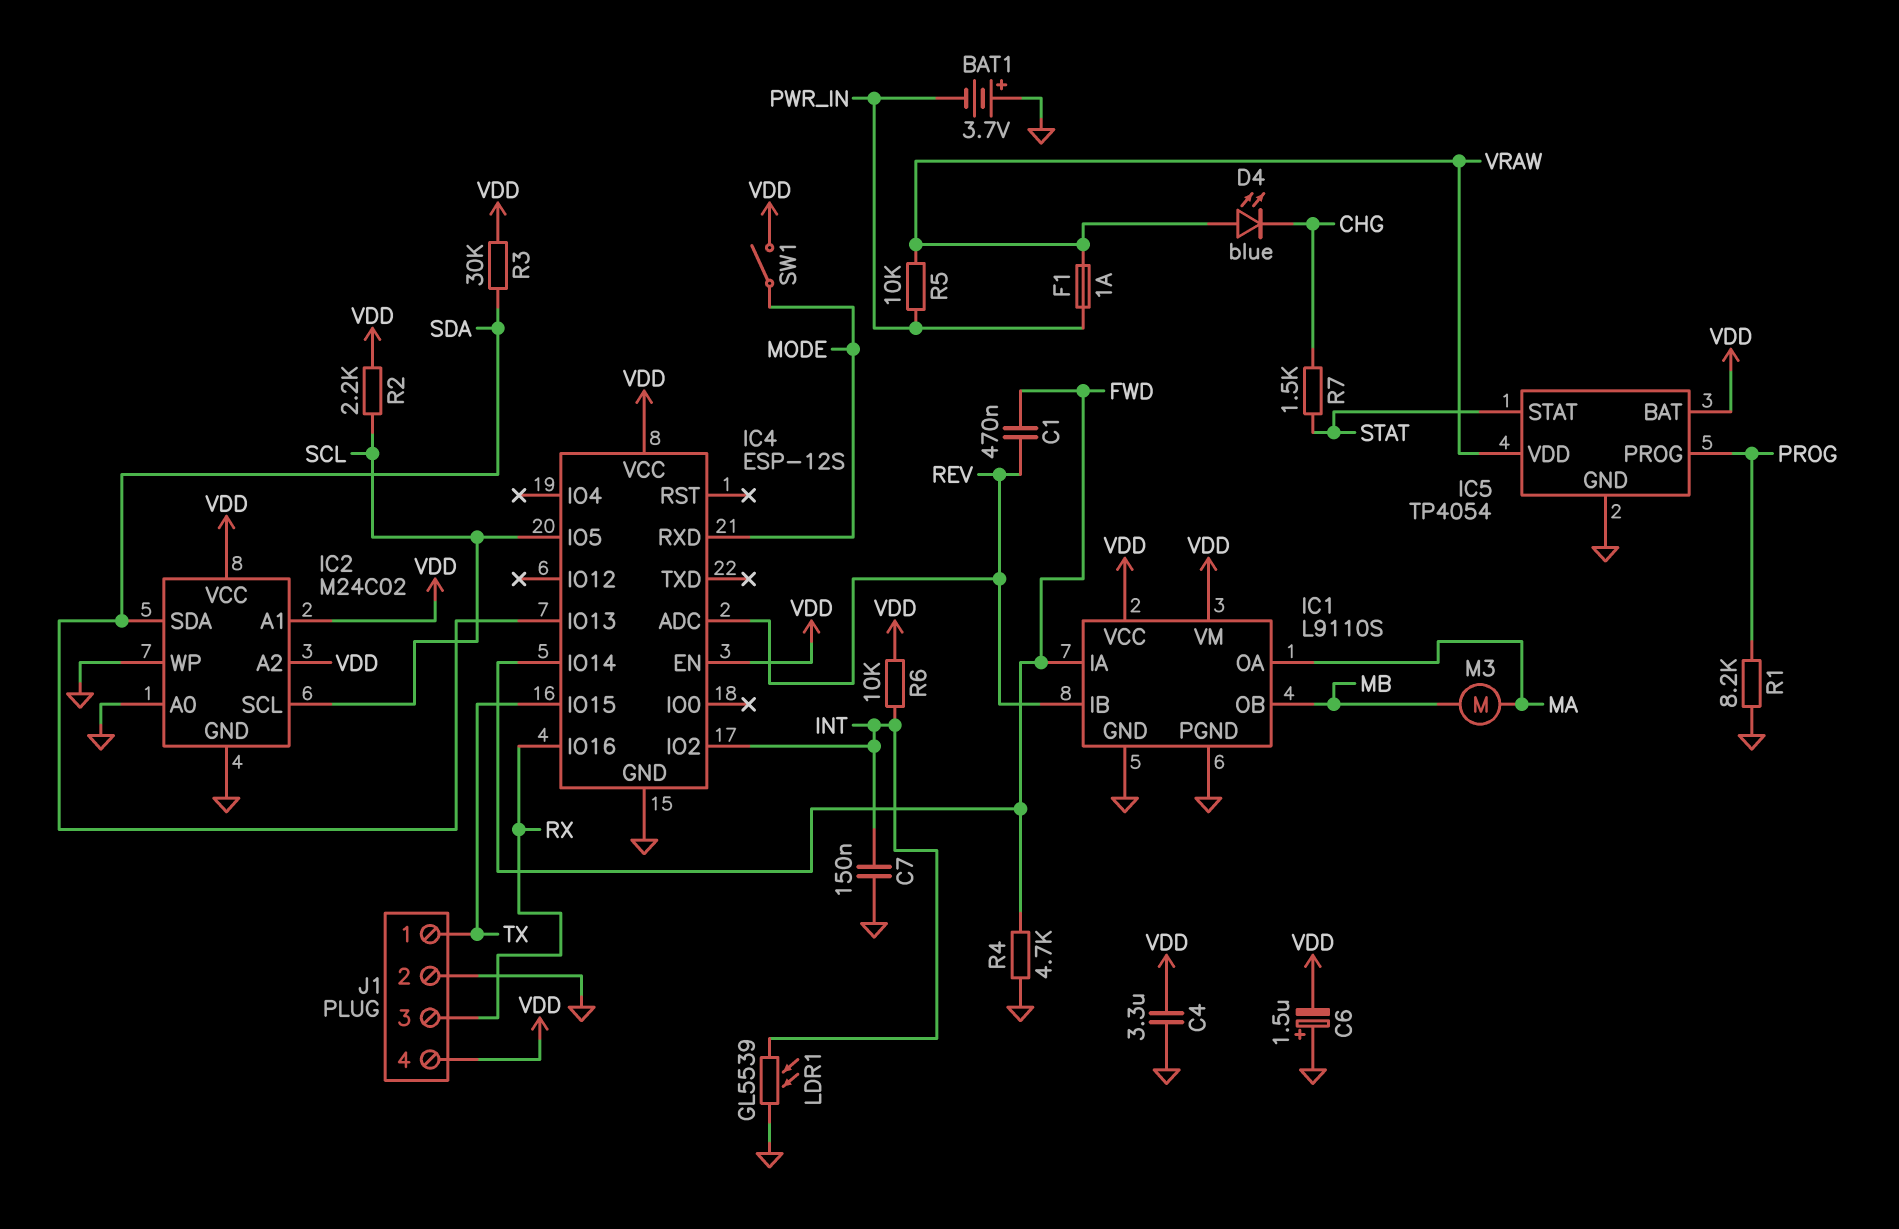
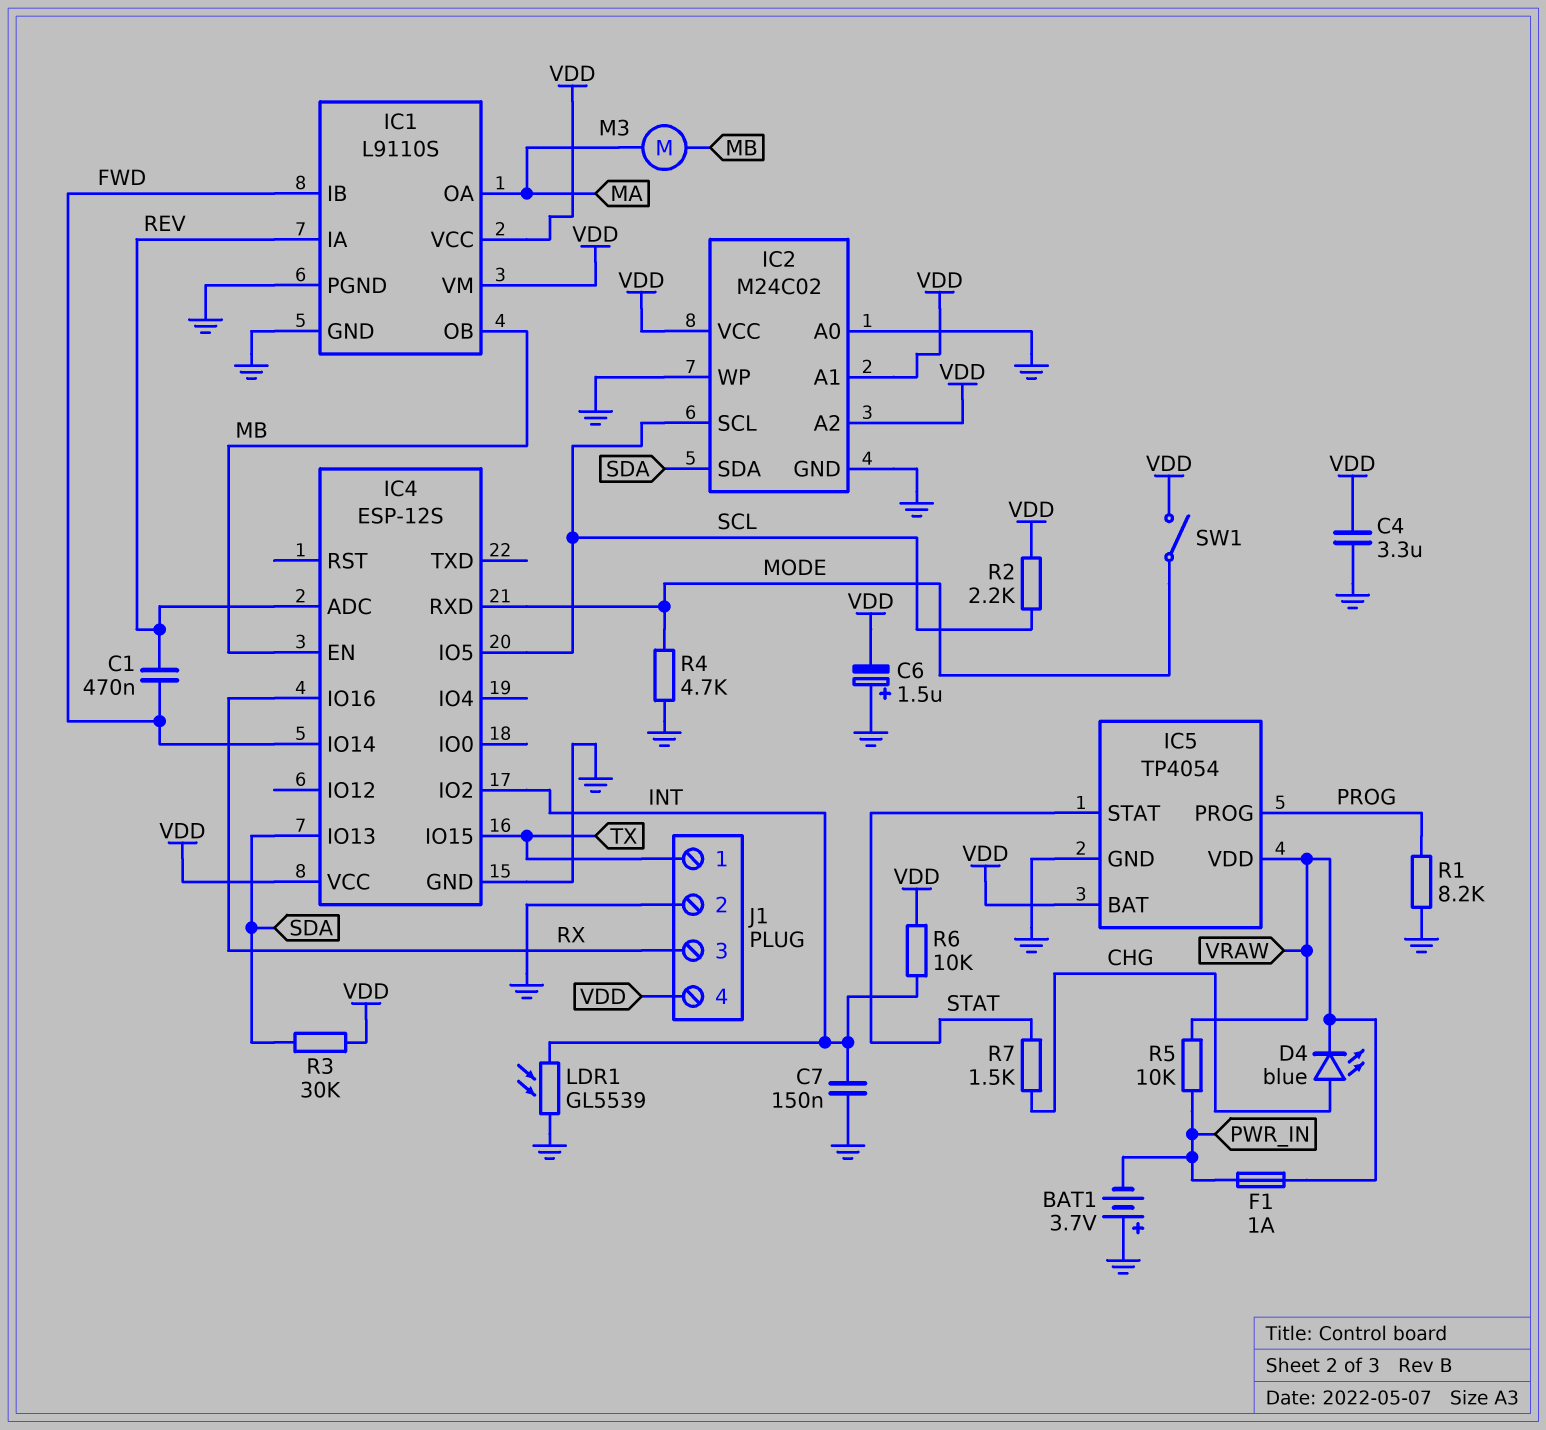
D4: LED blue (A VRAW, K CHG) -> LED blue (A CHG, K VRAW)
IC1 pin IA: FWD -> REV
IC1 pin IB: REV -> FWD
IC4 pin EN: VDD -> MB
R4: 4.7k (FWD, GND) -> 4.7k (GND, MODE)

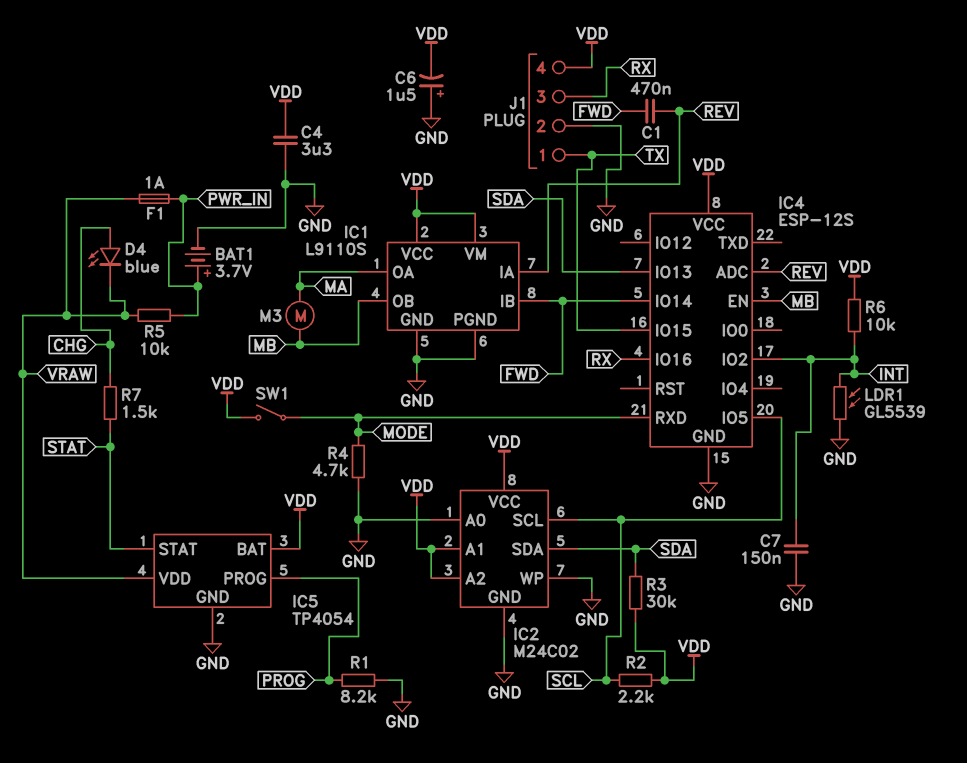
BAT1: 3.7V (plus GND, minus PWR_IN) -> 3.7V (plus PWR_IN, minus GND)

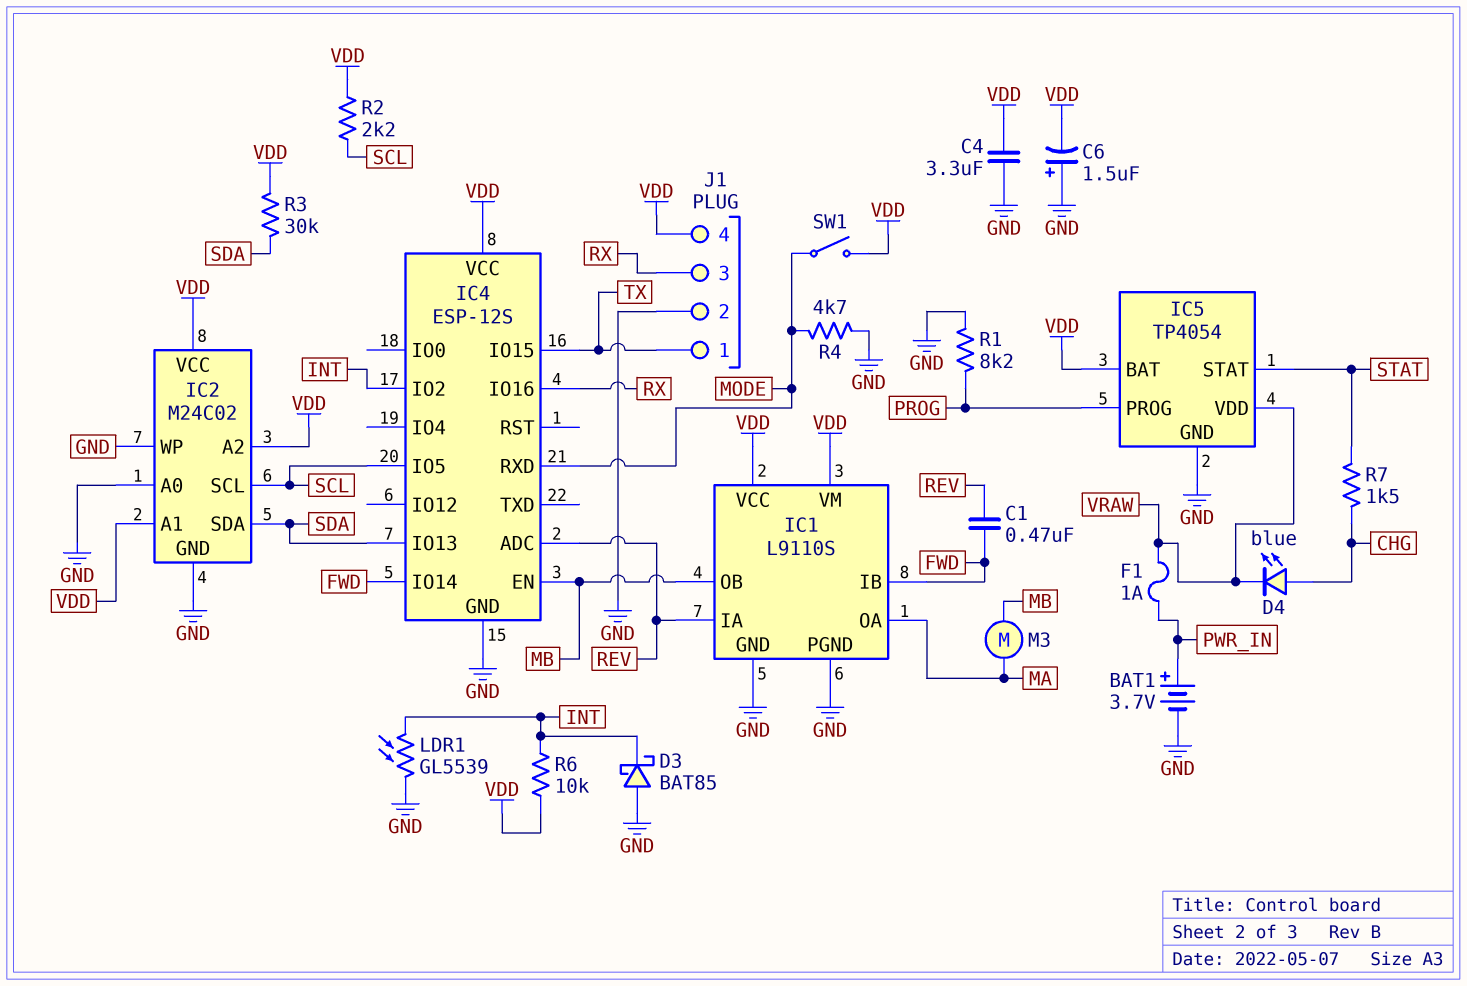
C7: 150nF (GND, INT) -> none
D3: none -> schottky BAT85 (A GND, K INT)
R5: 10k (PWR_IN, VRAW) -> none

